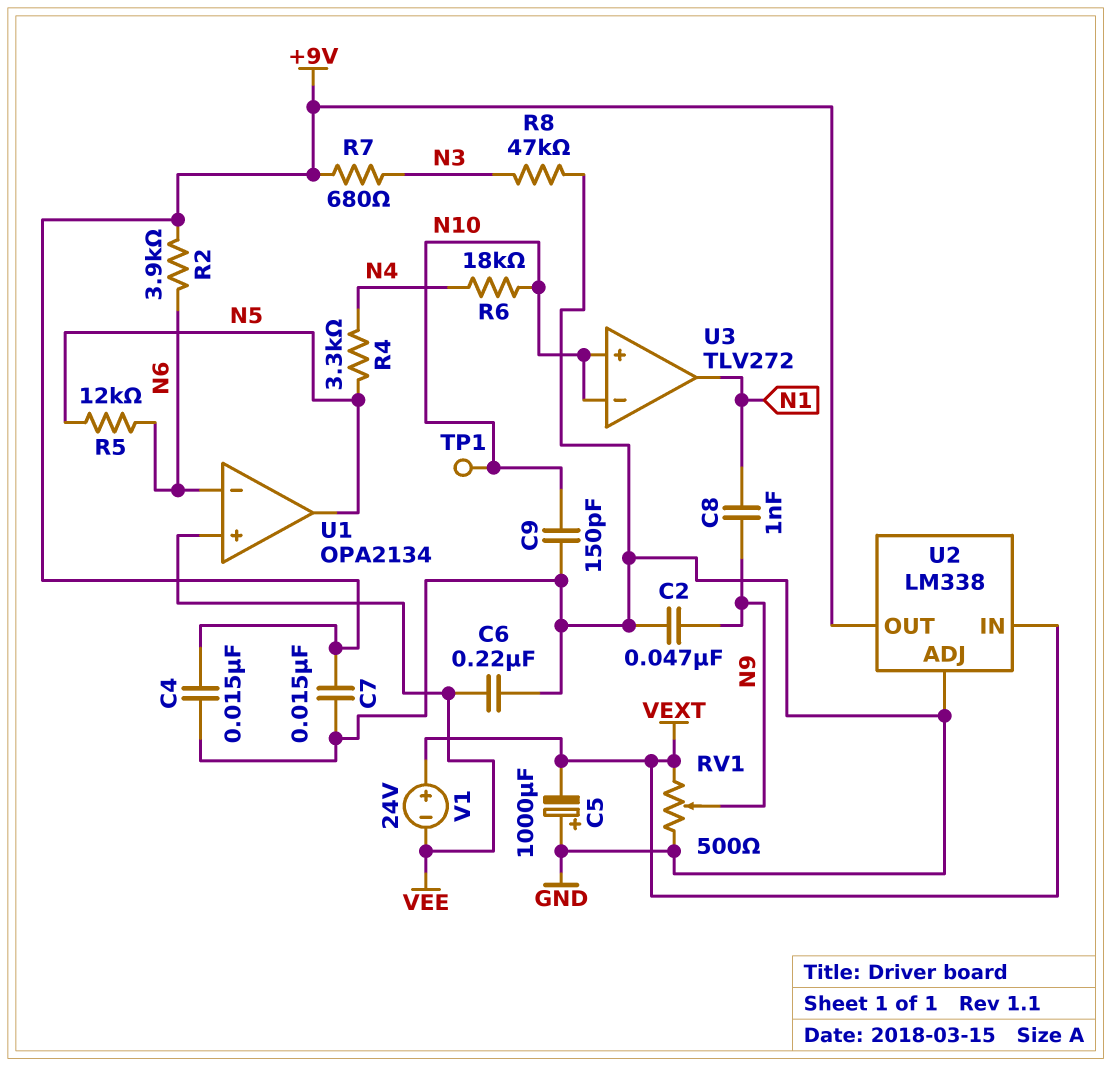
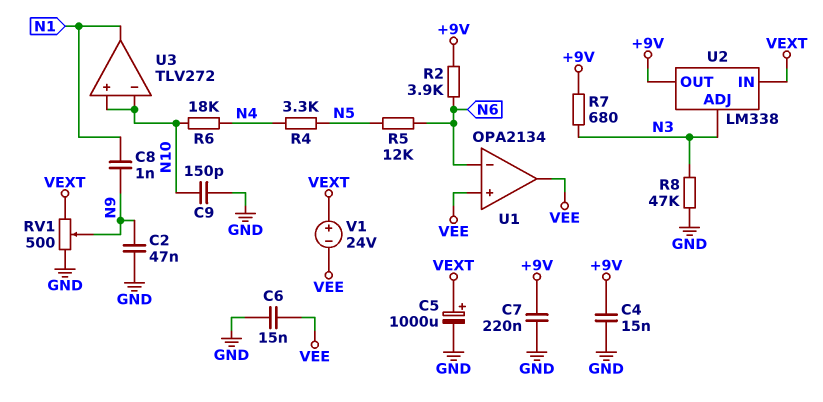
C5: 1000uF (plus GND, minus VEXT) -> 1000uF (plus VEXT, minus GND)
C6: 220nF (GND, VEE) -> 15nF (GND, VEE)
C7: 15nF (+9V, GND) -> 220nF (+9V, GND)
TP1: test point (N10) -> none
U1 pin out: N5 -> VEE
U2 pin ADJ: GND -> N3

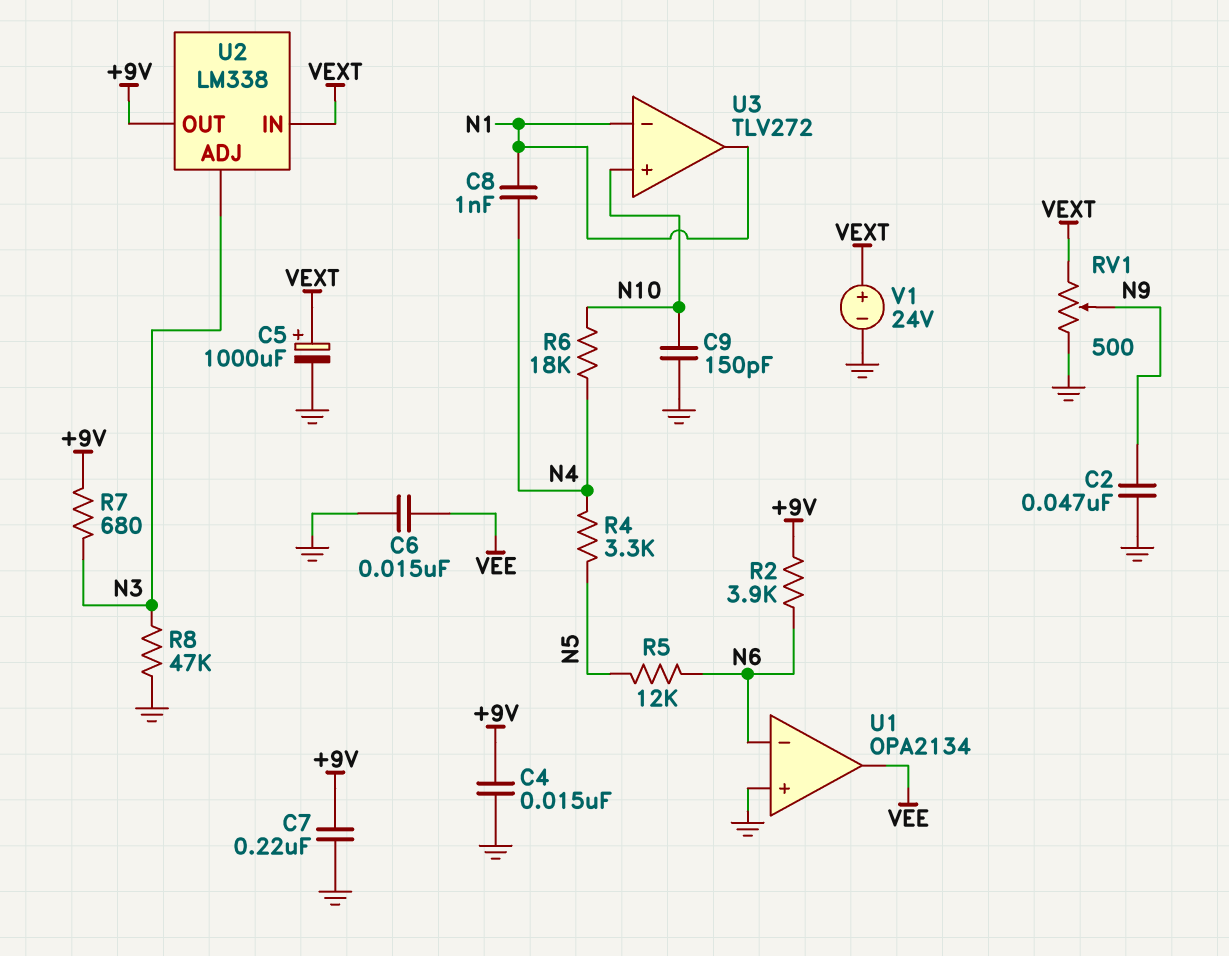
C8: 1nF (N1, N9) -> 1nF (N1, N4)
U1 pin in+: VEE -> GND
U3 pin in-: N10 -> N1
V1: 24V (plus VEXT, minus VEE) -> 24V (plus VEXT, minus GND)

